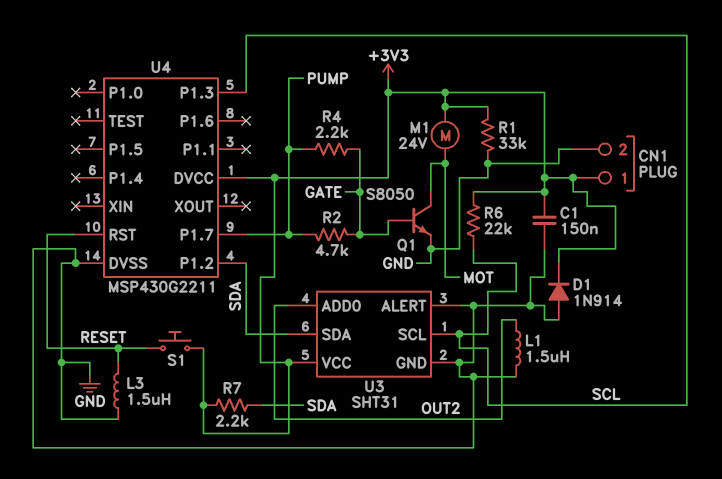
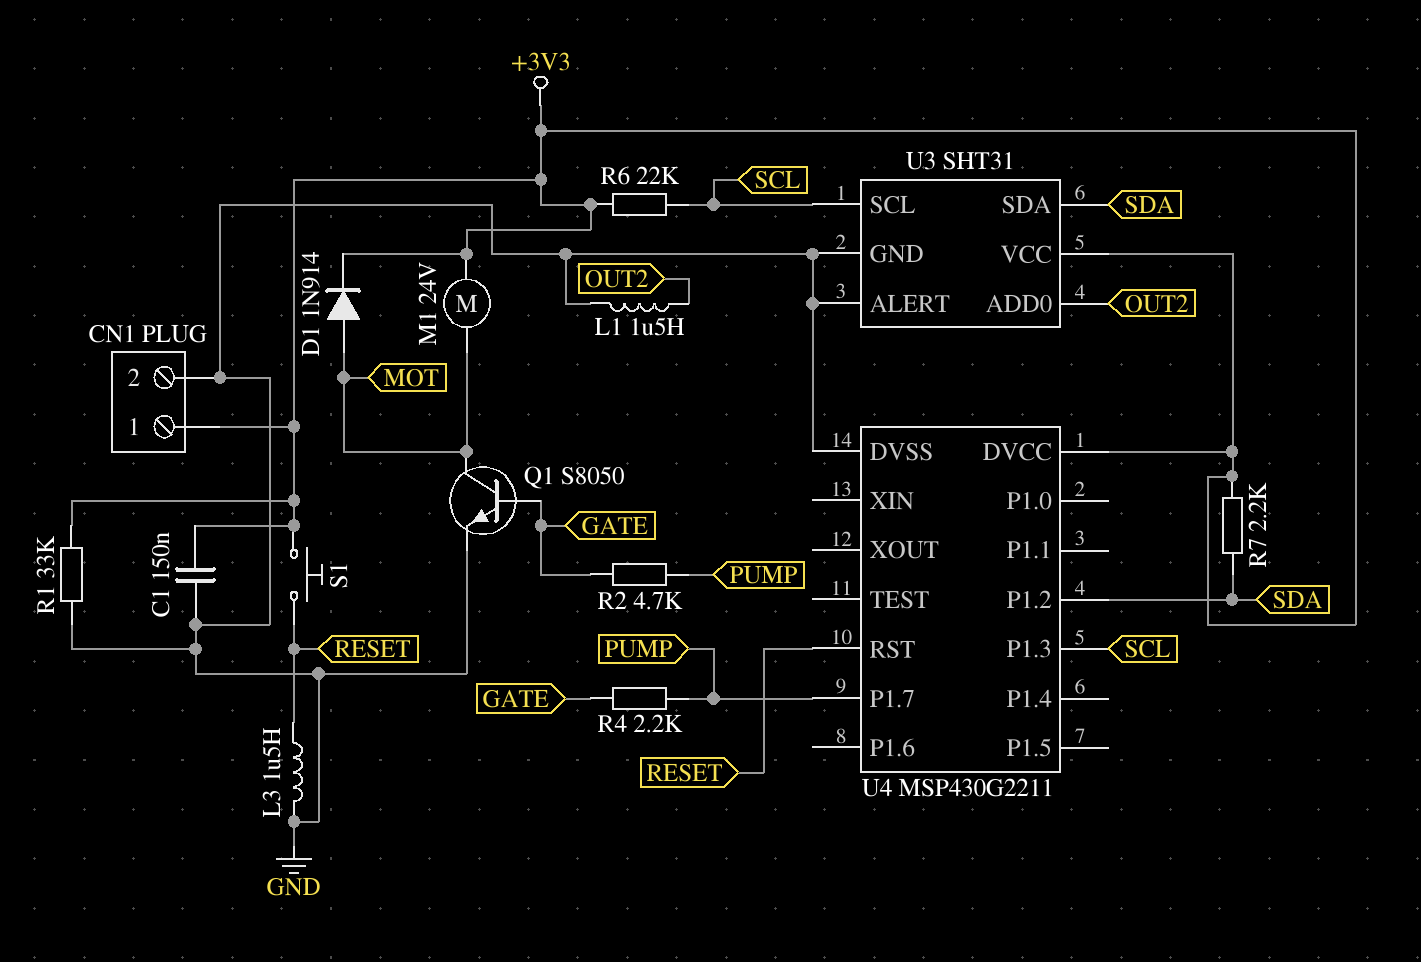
D1: diode 1N914 (A GND, K +3V3) -> diode 1N914 (A MOT, K +3V3)

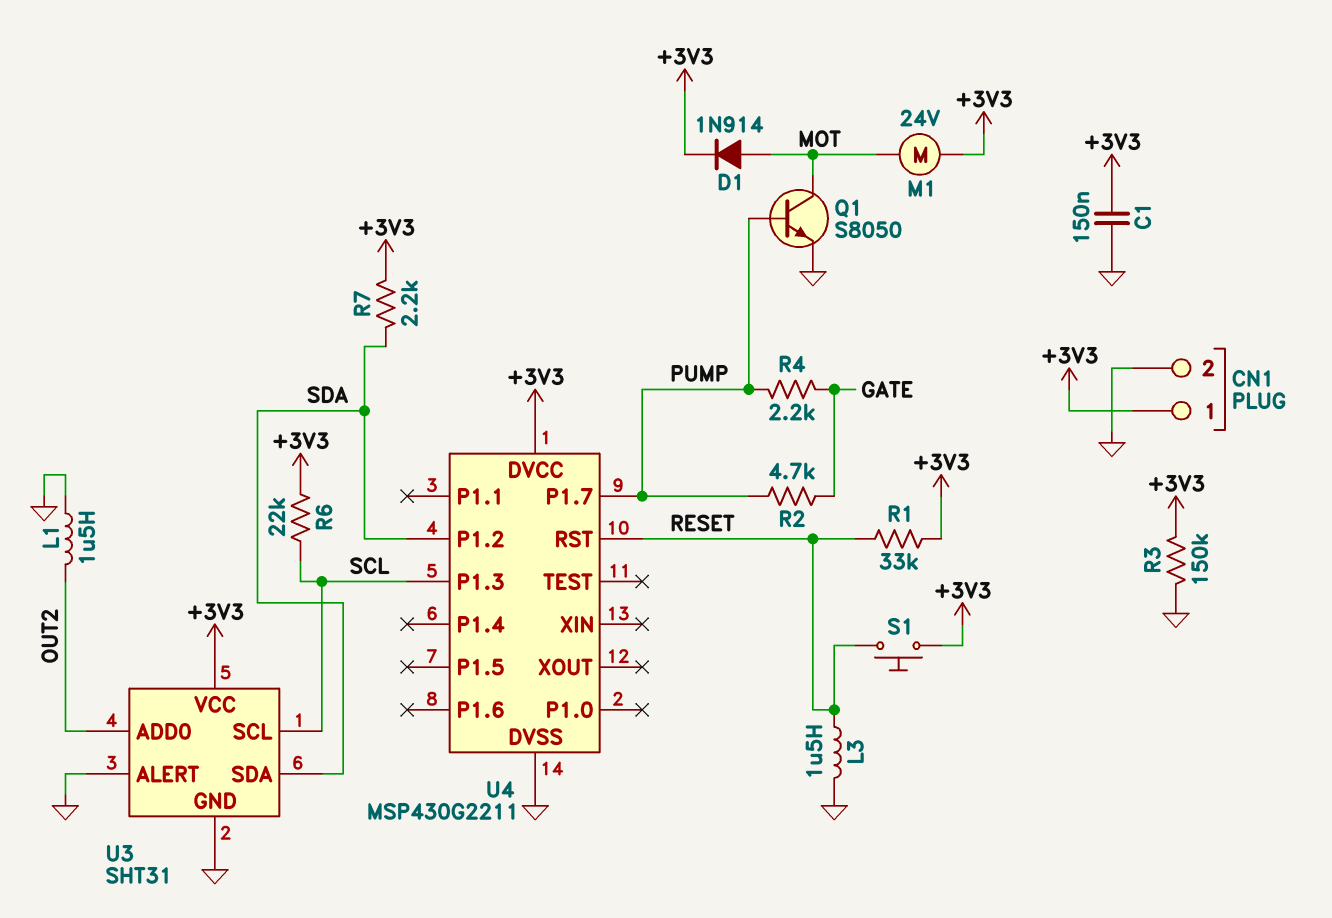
Q1: NPN S8050 (B GATE, C MOT, E GND) -> NPN S8050 (B PUMP, C MOT, E GND)
R1: 33k (+3V3, GND) -> 33k (+3V3, RESET)
R3: none -> 150k (+3V3, GND)

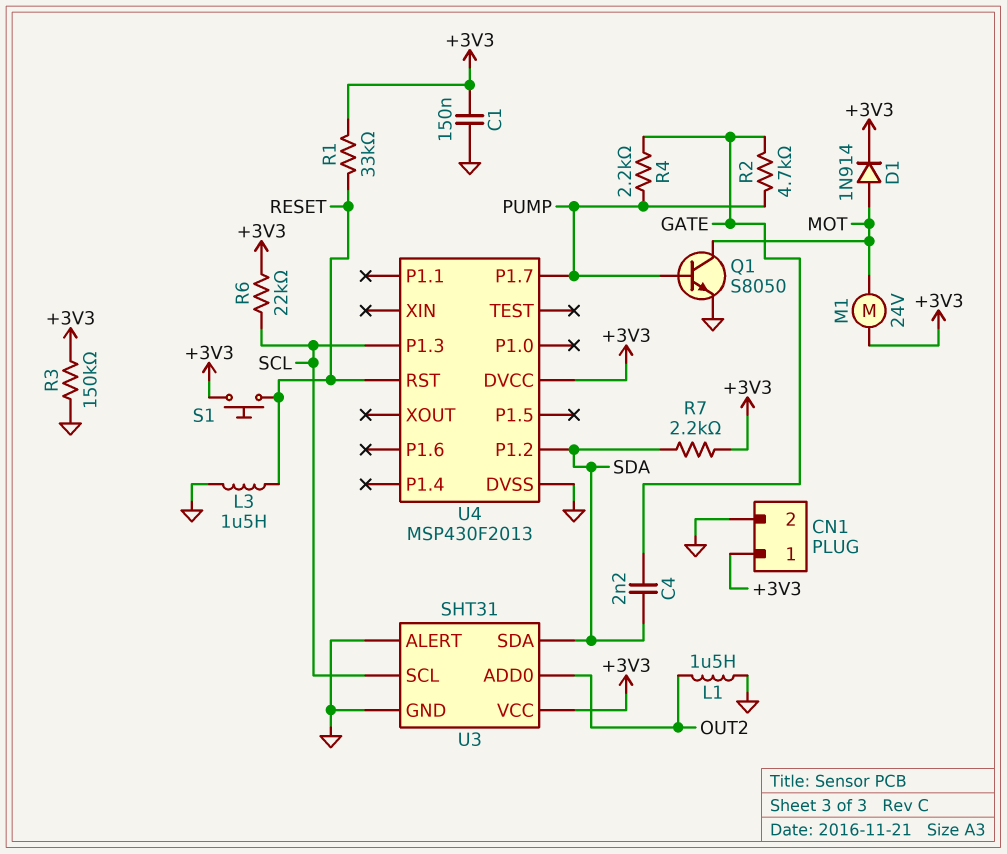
C4: none -> 2.2nF (GATE, SDA)
U4: MSP430G2211 -> MSP430F2013

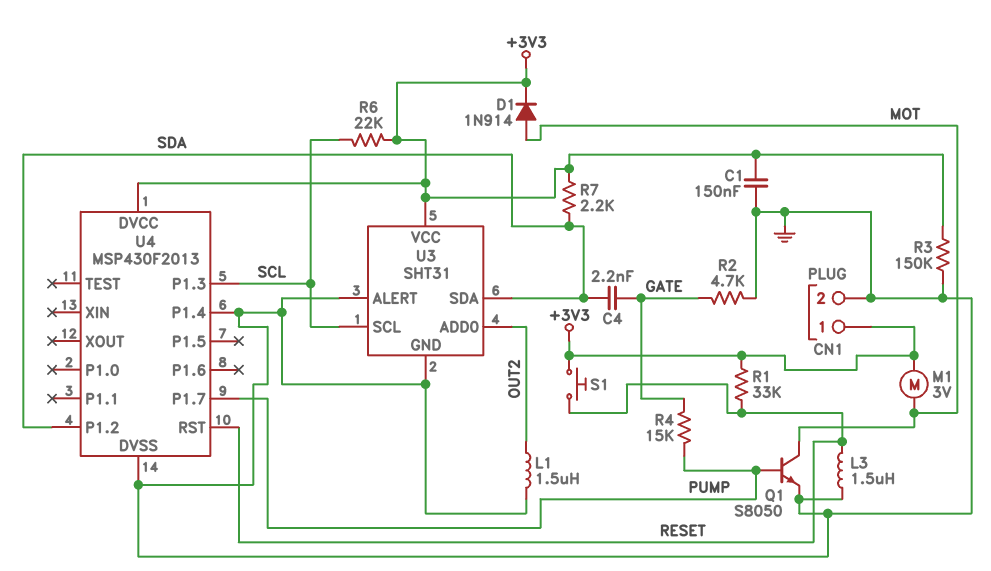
M1: motor 24V (+3V3, MOT) -> motor 3V (+3V3, MOT)
R2: 4.7k (GATE, PUMP) -> 4.7k (GATE, GND)
R4: 2.2k (GATE, PUMP) -> 15k (GATE, PUMP)
U4 pin P1.4: none -> GND

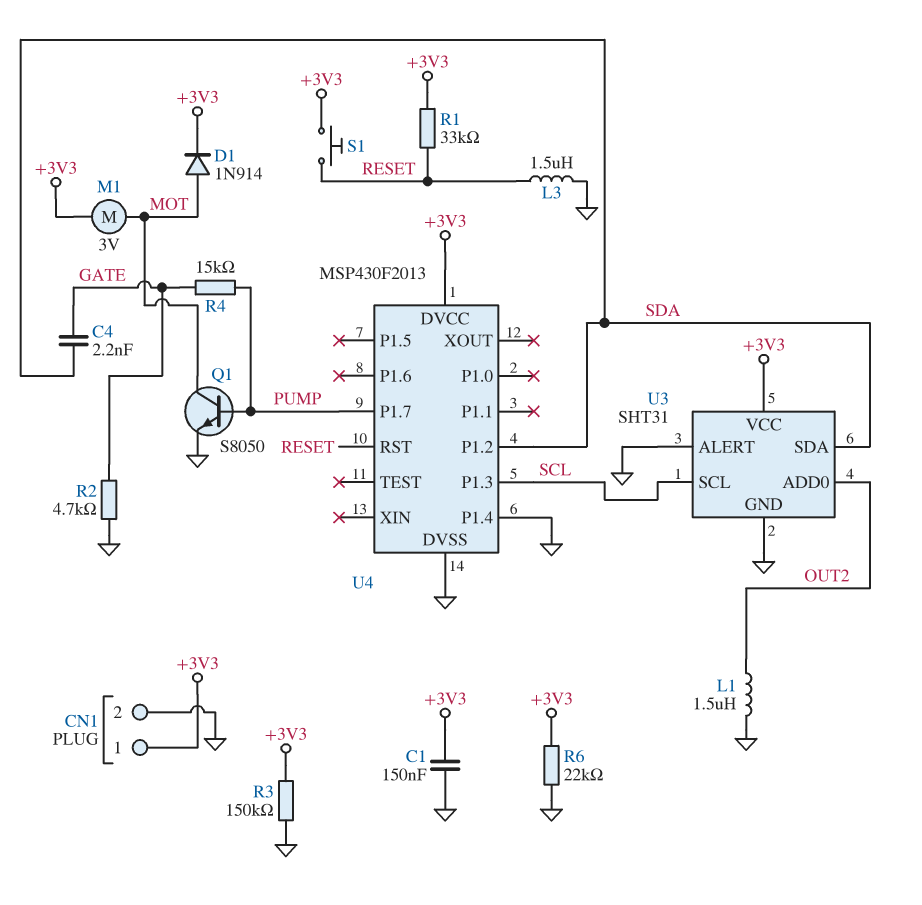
R6: 22k (+3V3, SCL) -> 22k (+3V3, GND)
R7: 2.2k (+3V3, SDA) -> none

